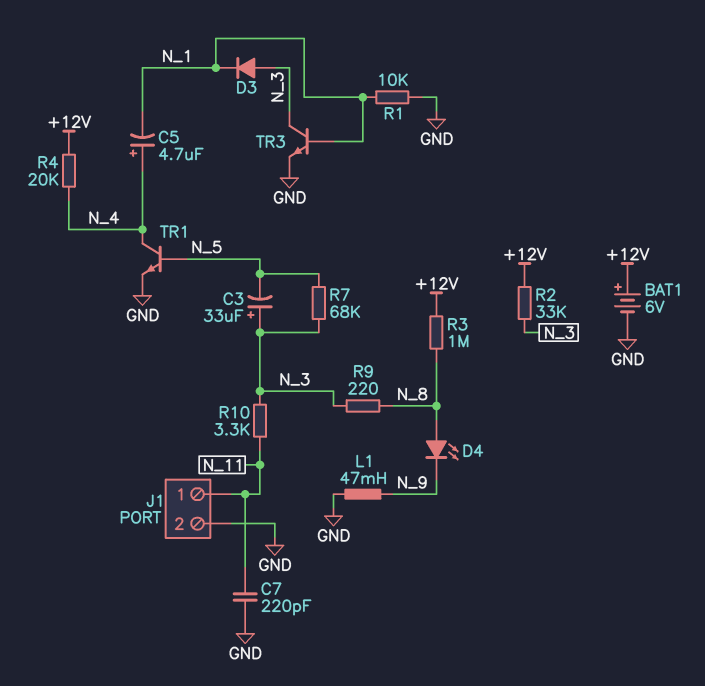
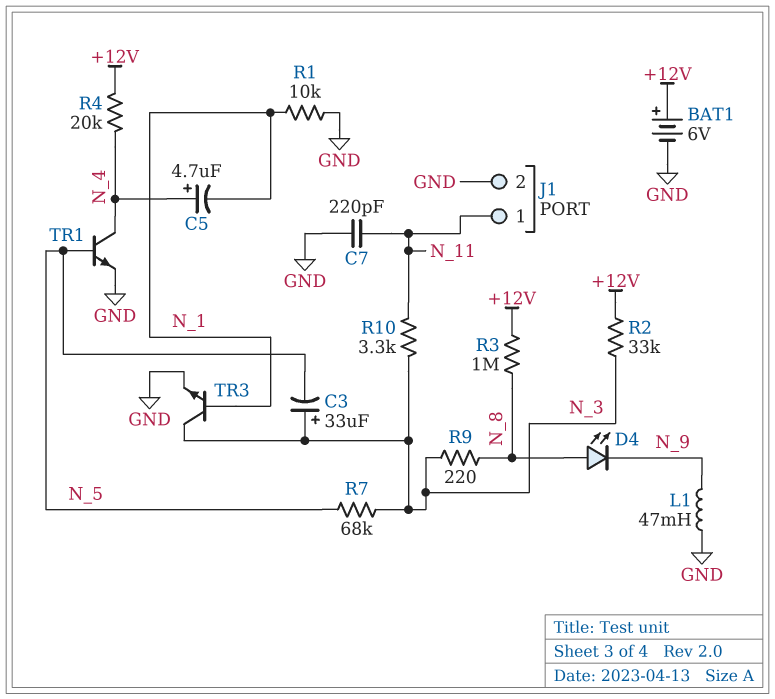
D3: diode (A N_3, K N_1) -> none

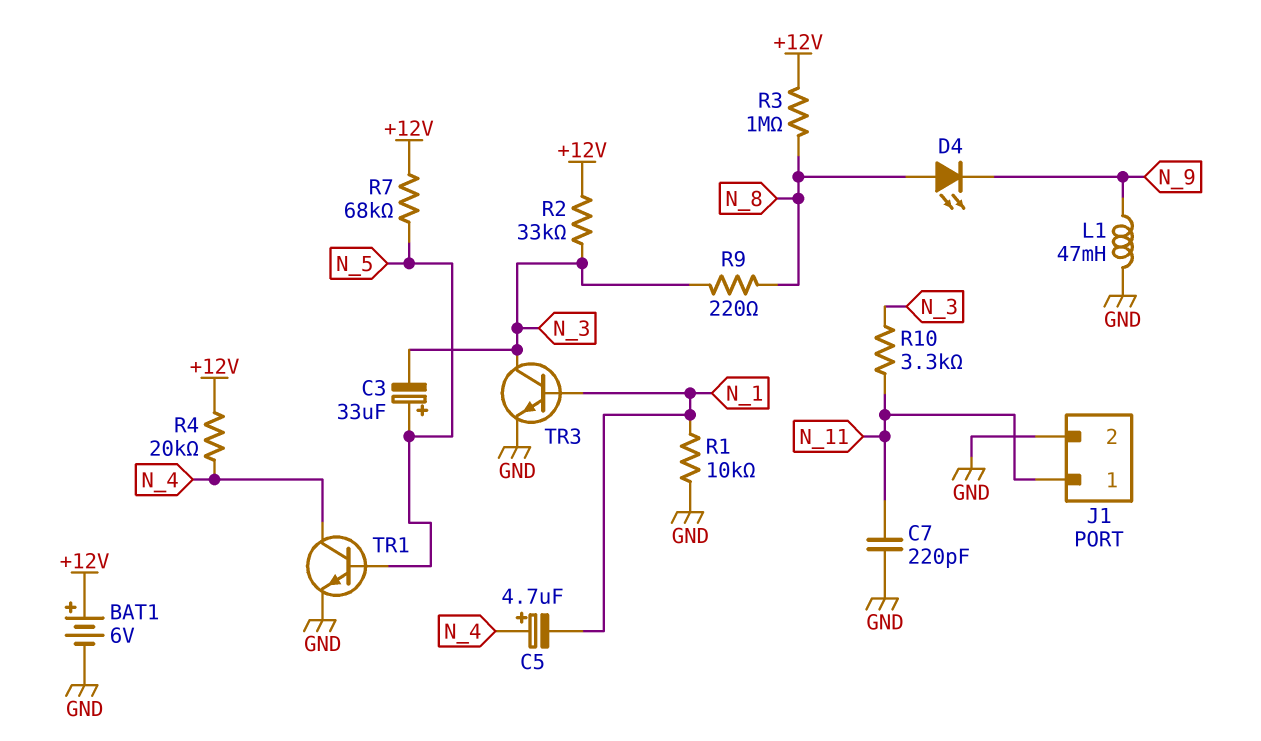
C3: 33uF (plus N_3, minus N_5) -> 33uF (plus N_5, minus N_3)
R7: 68k (N_3, N_5) -> 68k (+12V, N_5)

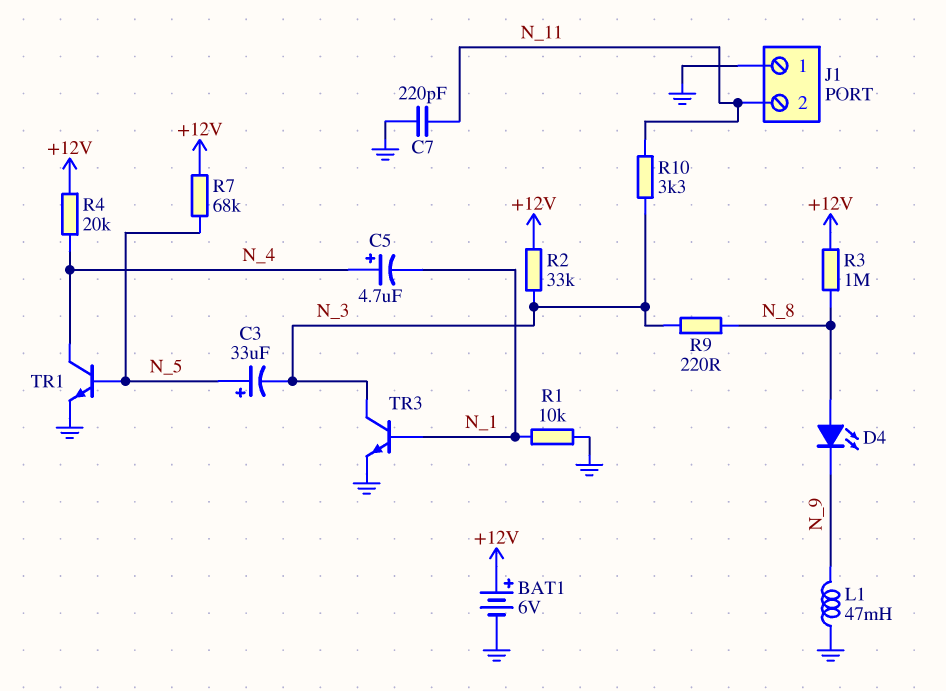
J1 pin 1: N_11 -> GND
J1 pin 2: GND -> N_11

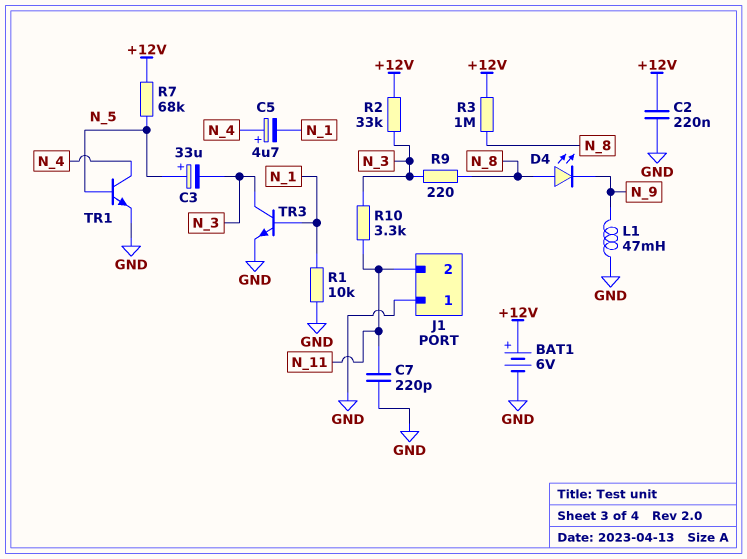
C2: none -> 220nF (+12V, GND)
R4: 20k (+12V, N_4) -> none

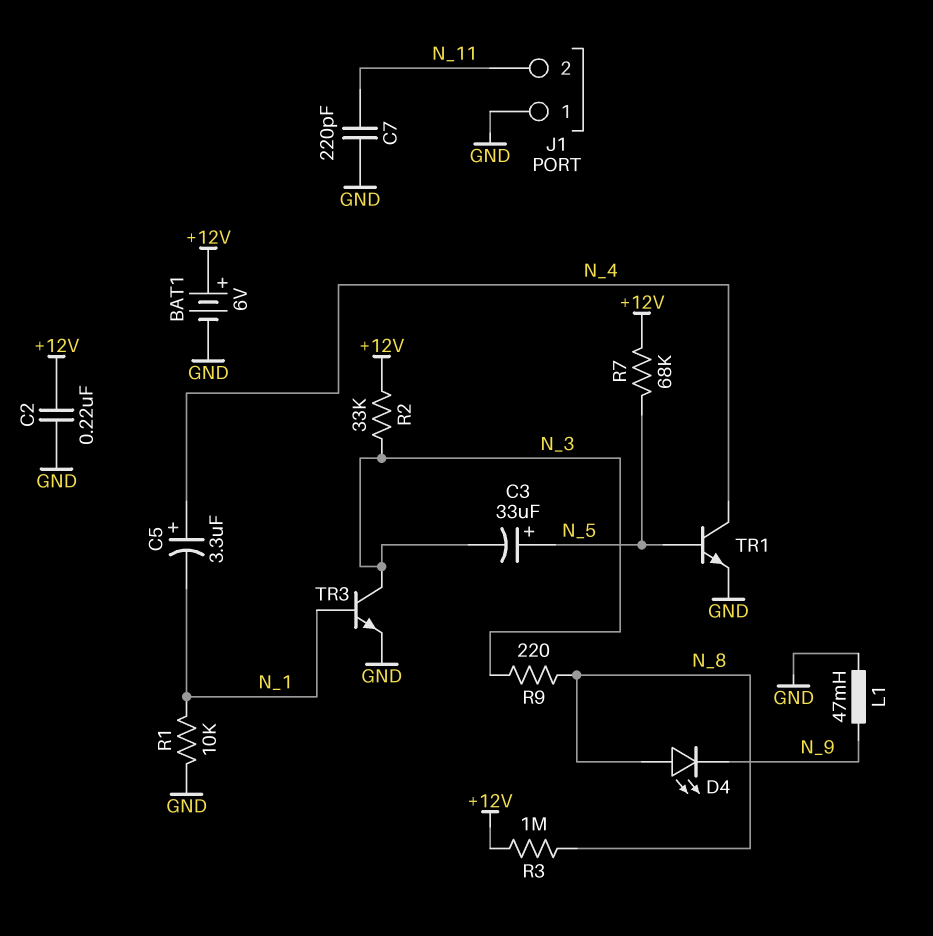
C5: 4.7uF (plus N_4, minus N_1) -> 3.3uF (plus N_4, minus N_1)
R10: 3.3k (N_3, N_11) -> none

